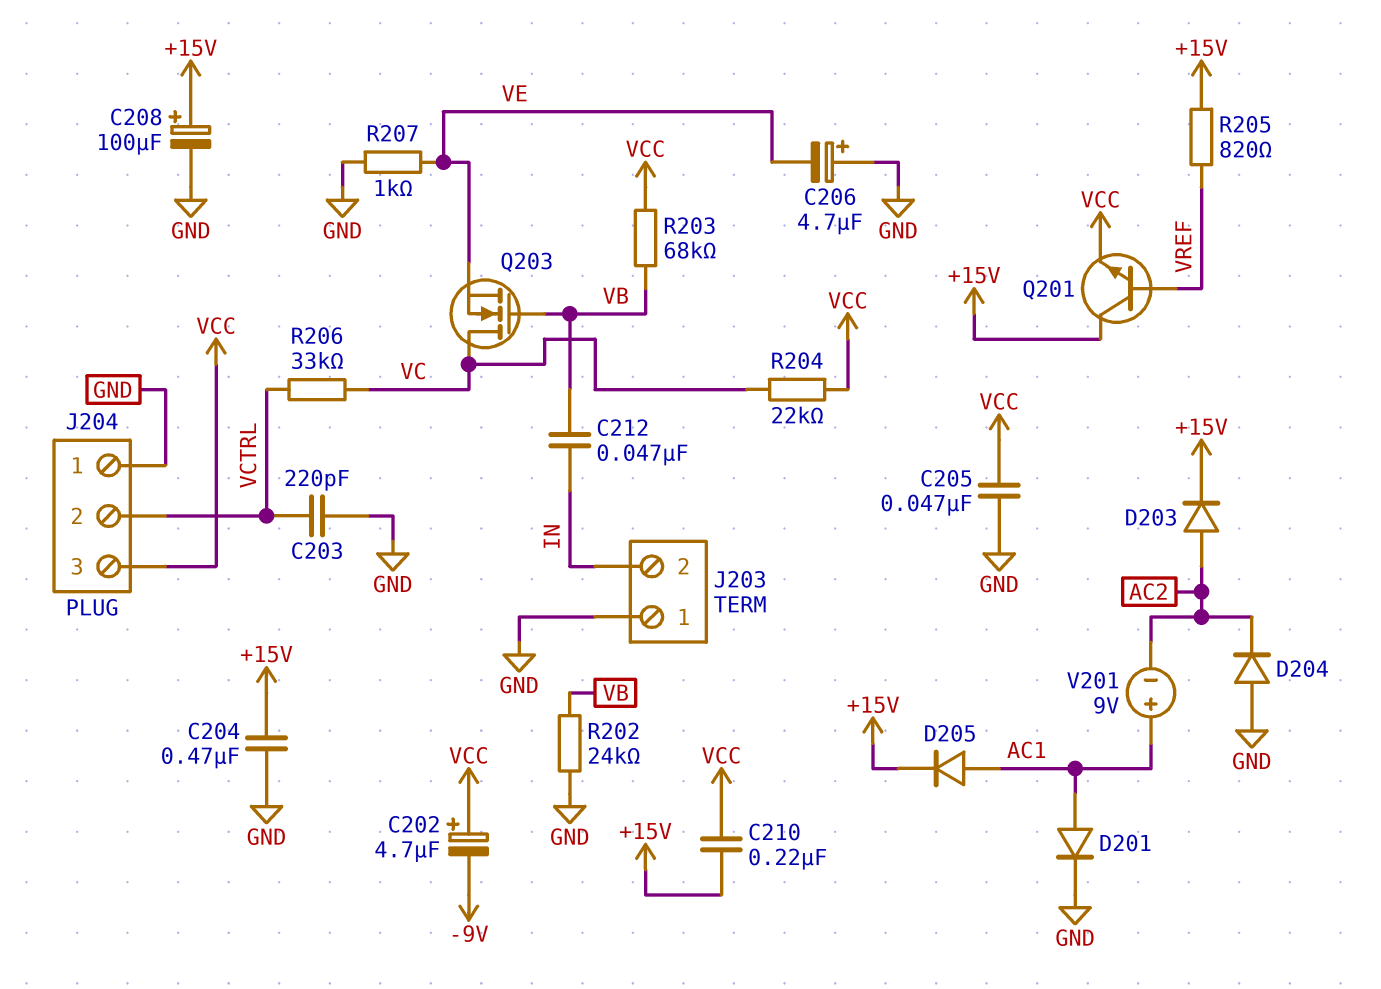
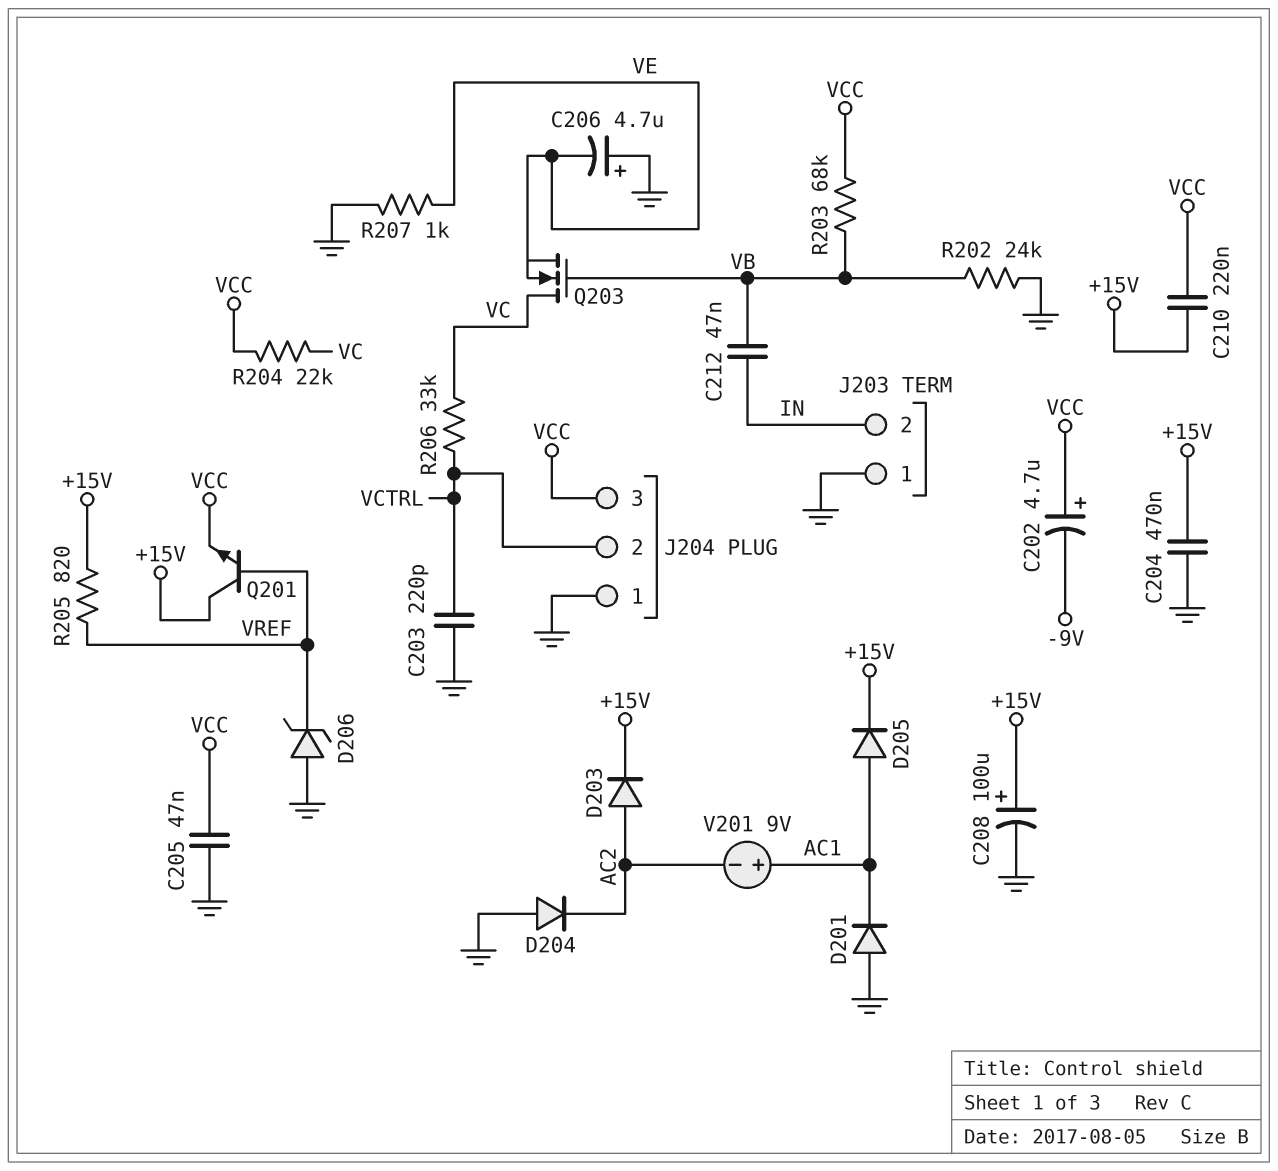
D201: diode (A AC1, K GND) -> diode (A GND, K AC1)
D206: none -> zener (A GND, K VREF)

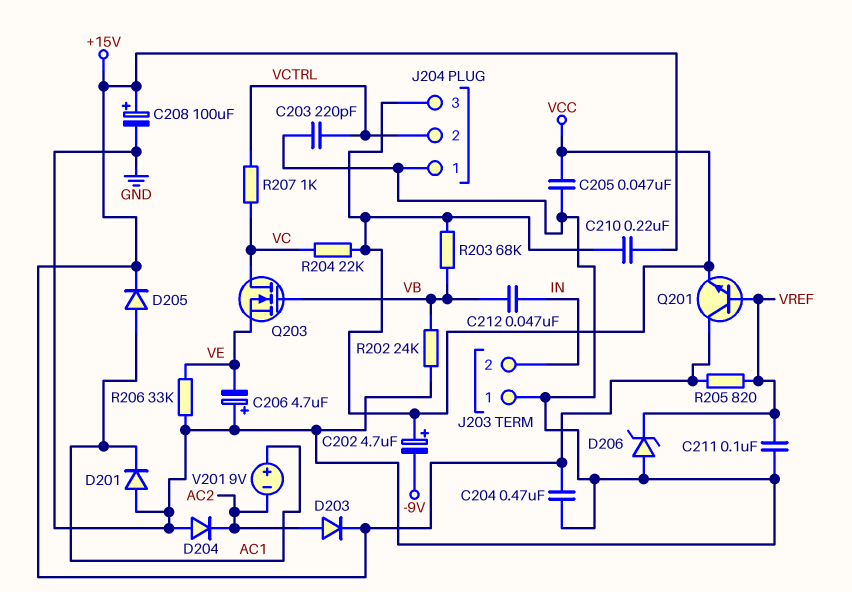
C211: none -> 100nF (GND, VREF)
R206: 33k (VC, VCTRL) -> 33k (GND, VE)
R207: 1k (GND, VE) -> 1k (VC, VCTRL)

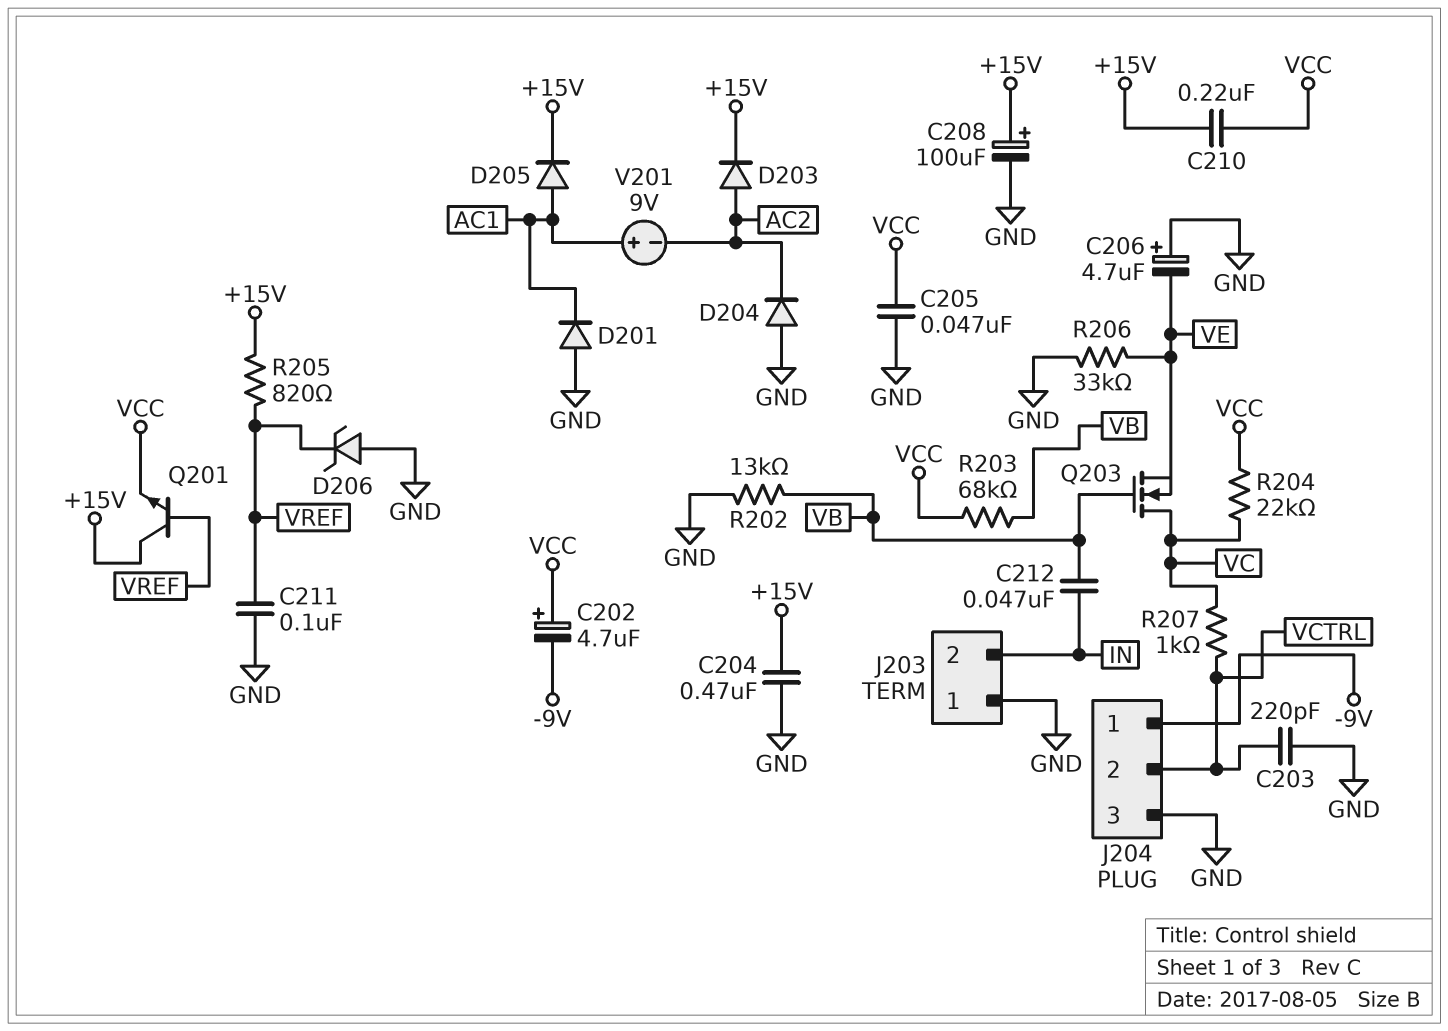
J204 pin 1: GND -> -9V
J204 pin 3: VCC -> GND
R202: 24k (GND, VB) -> 13k (GND, VB)

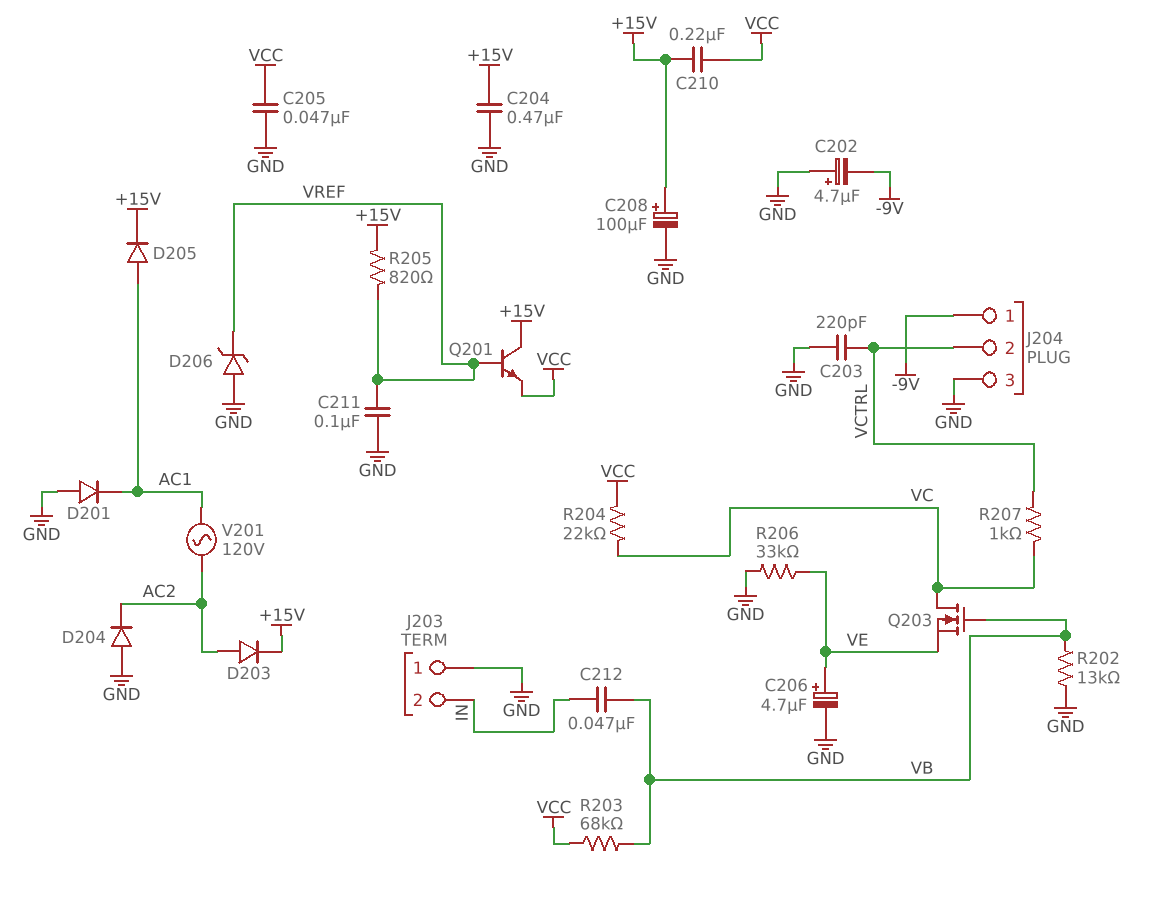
C202: 4.7uF (plus VCC, minus -9V) -> 4.7uF (plus GND, minus -9V)
C206: 4.7uF (plus GND, minus VE) -> 4.7uF (plus VE, minus GND)
V201: 9V (plus AC1, minus AC2) -> AC 120V (AC1, AC2)

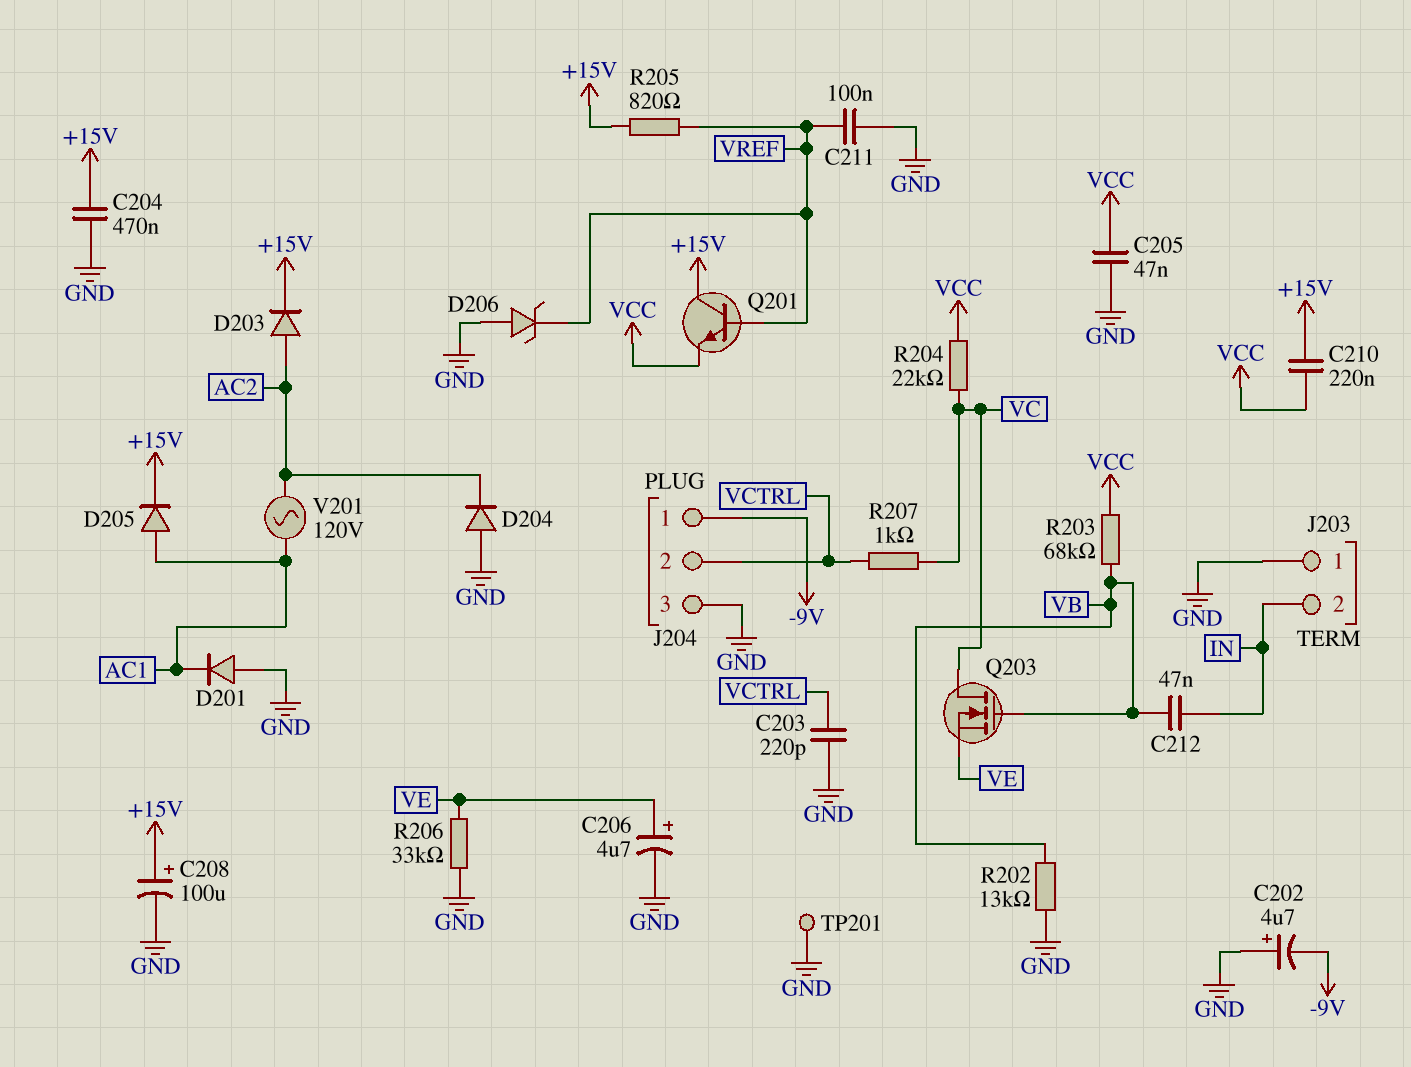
TP201: none -> test point (GND)

